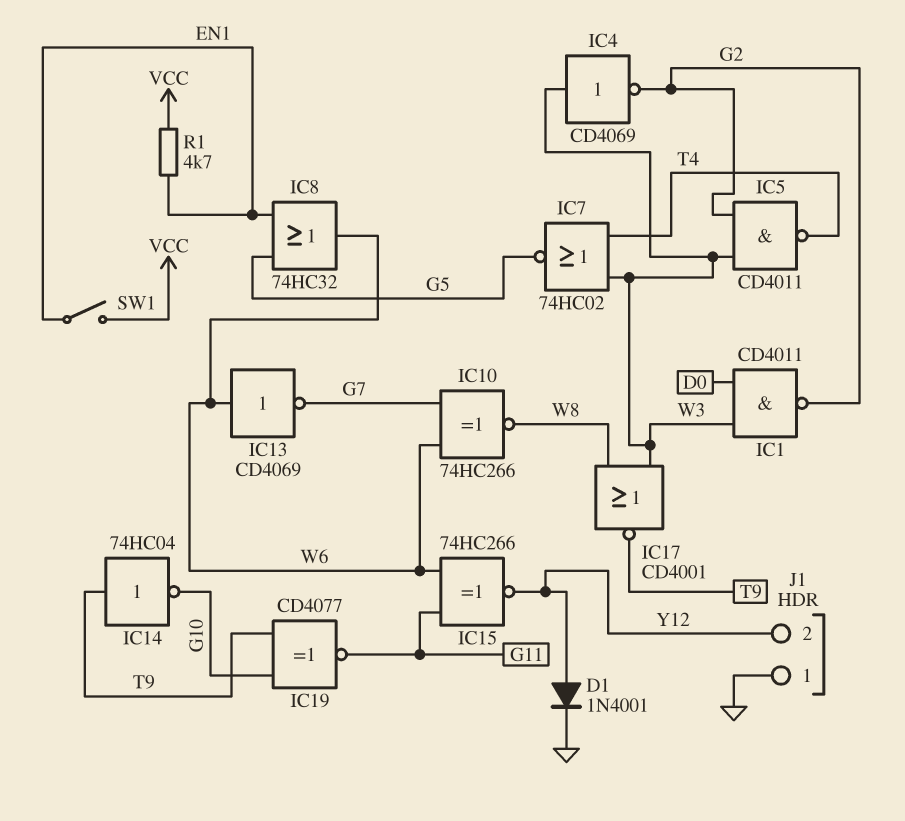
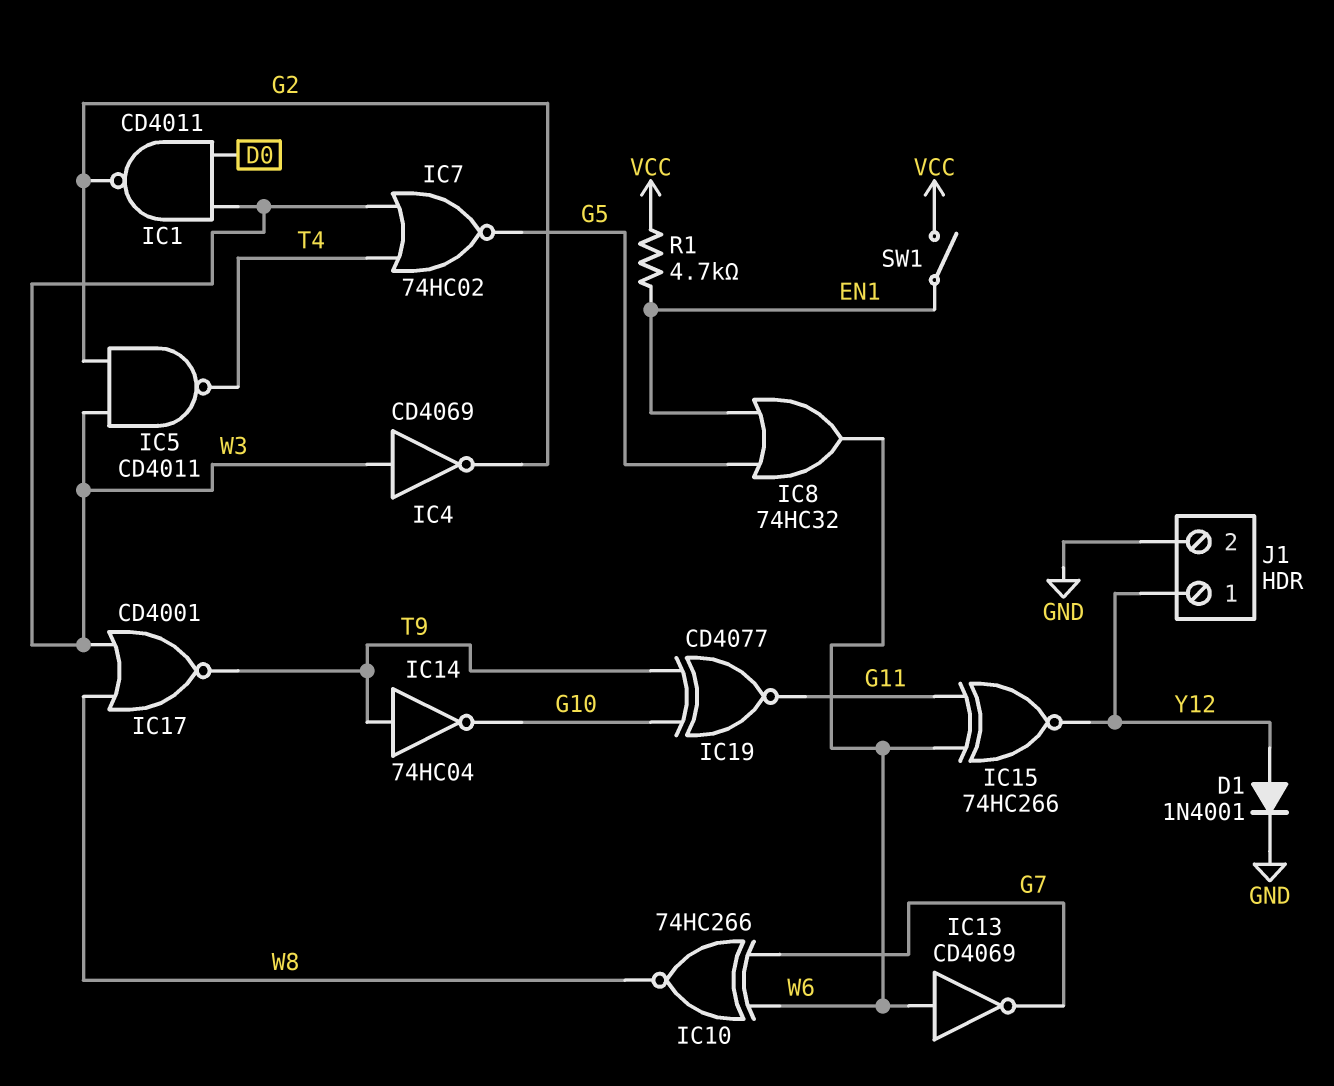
J1 pin 1: GND -> Y12
J1 pin 2: Y12 -> GND

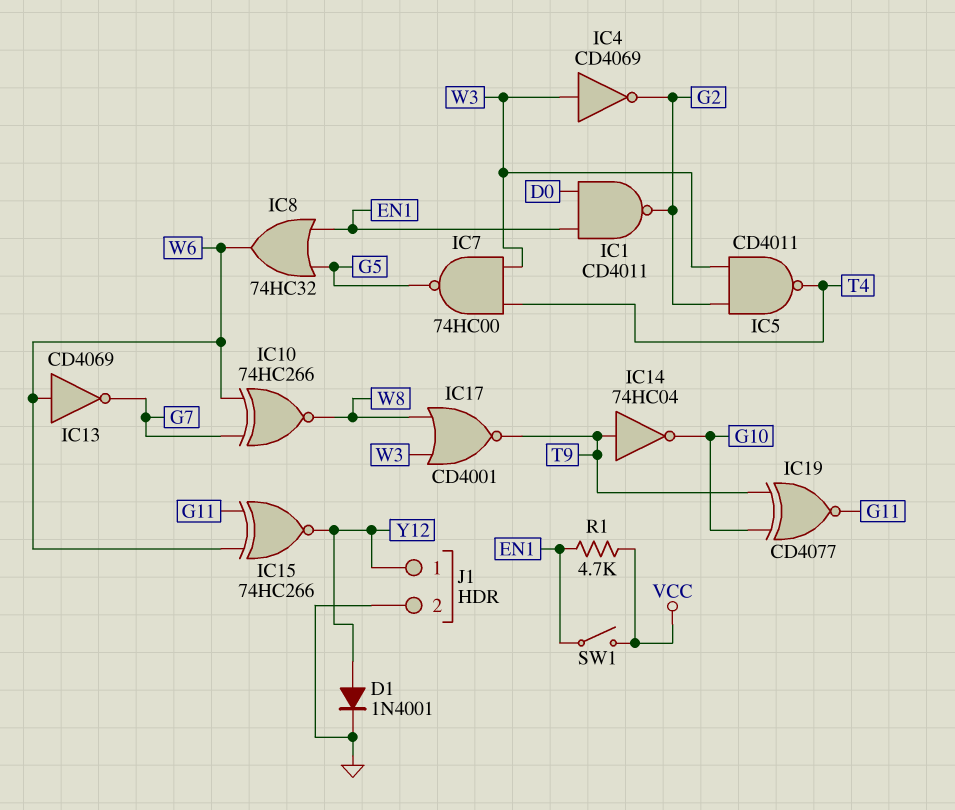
IC1: NAND CD4011 (in D0, in W3, out G2) -> NAND CD4011 (in D0, in EN1, out G2)
IC7: NOR 74HC02 (in T4, in W3, out G5) -> NAND 74HC00 (in T4, in W3, out G5)

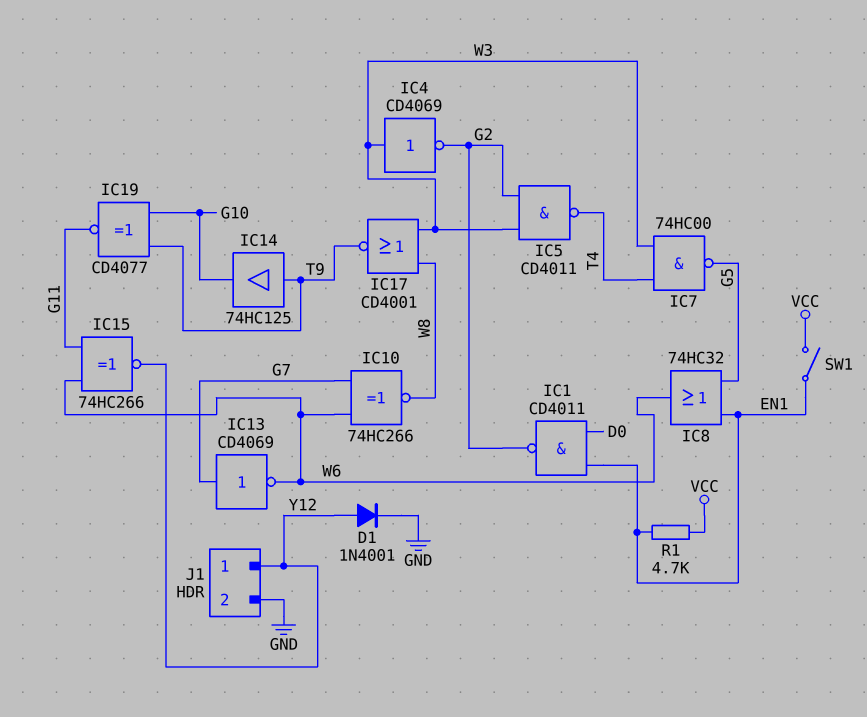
IC13: NOT CD4069 (in W6, out G7) -> NOT CD4069 (in G7, out W6)
IC14: NOT 74HC04 (in T9, out G10) -> buffer 74HC125 (in T9, out G10)

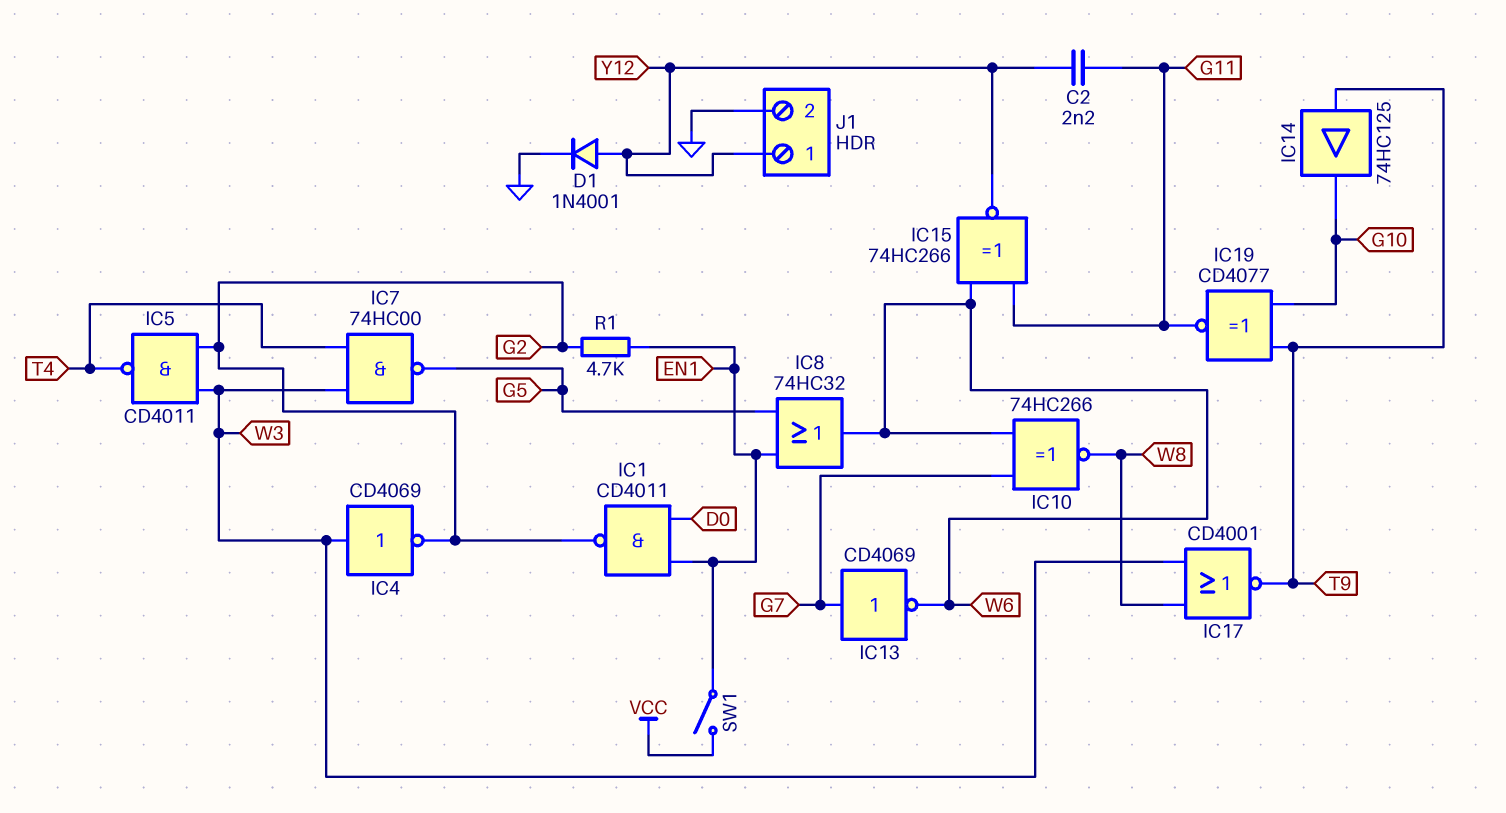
C2: none -> 2.2nF (G11, Y12)
R1: 4.7k (EN1, VCC) -> 4.7k (EN1, G2)

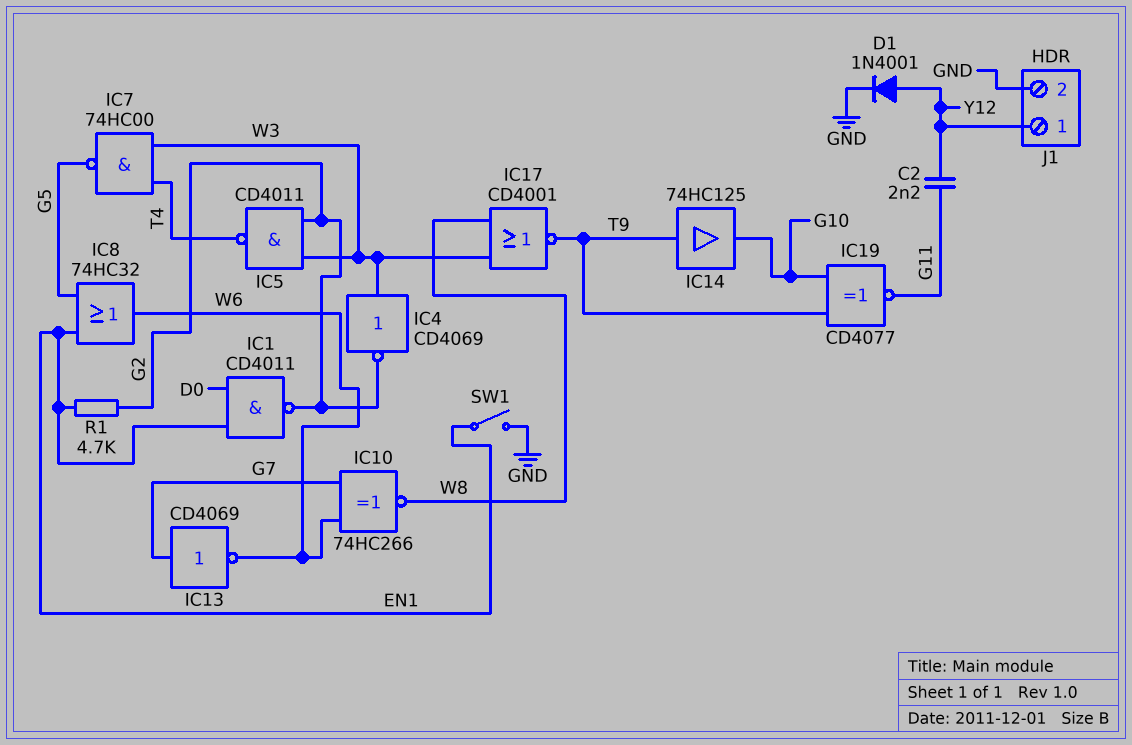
IC15: XNOR 74HC266 (in G11, in W6, out Y12) -> none
SW1: switch (EN1, VCC) -> switch (EN1, GND)

